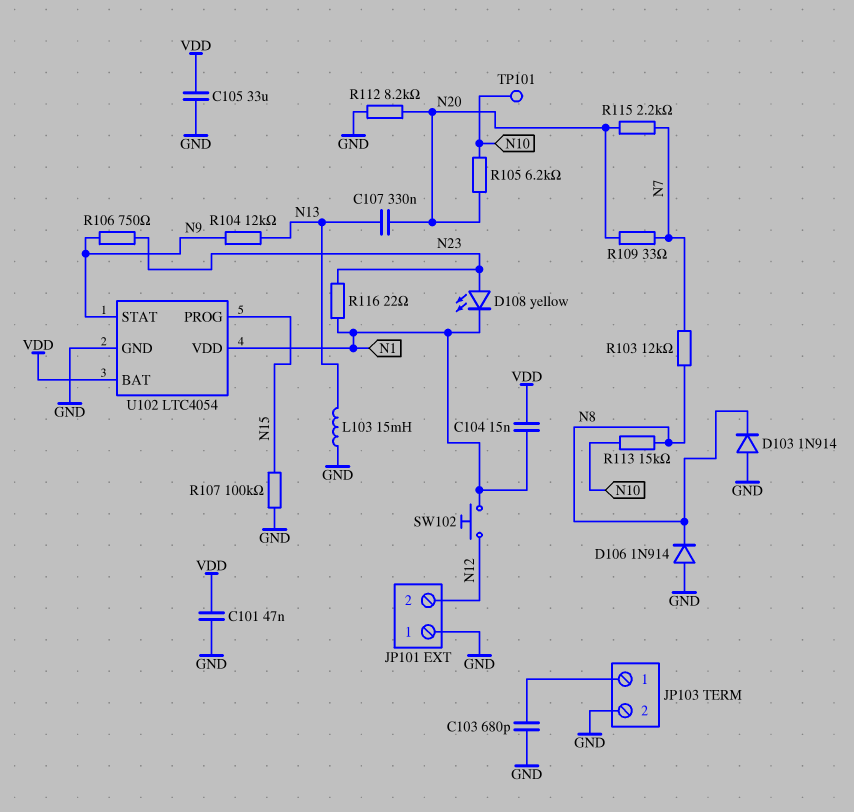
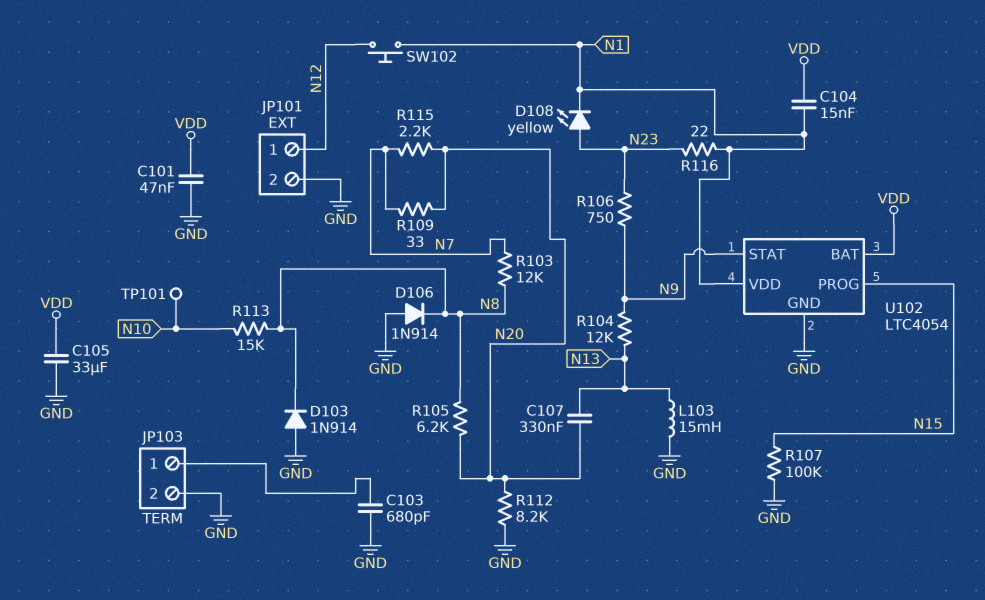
JP101 pin 1: GND -> N12
JP101 pin 2: N12 -> GND
R105: 6.2k (N10, N20) -> 6.2k (N8, N20)

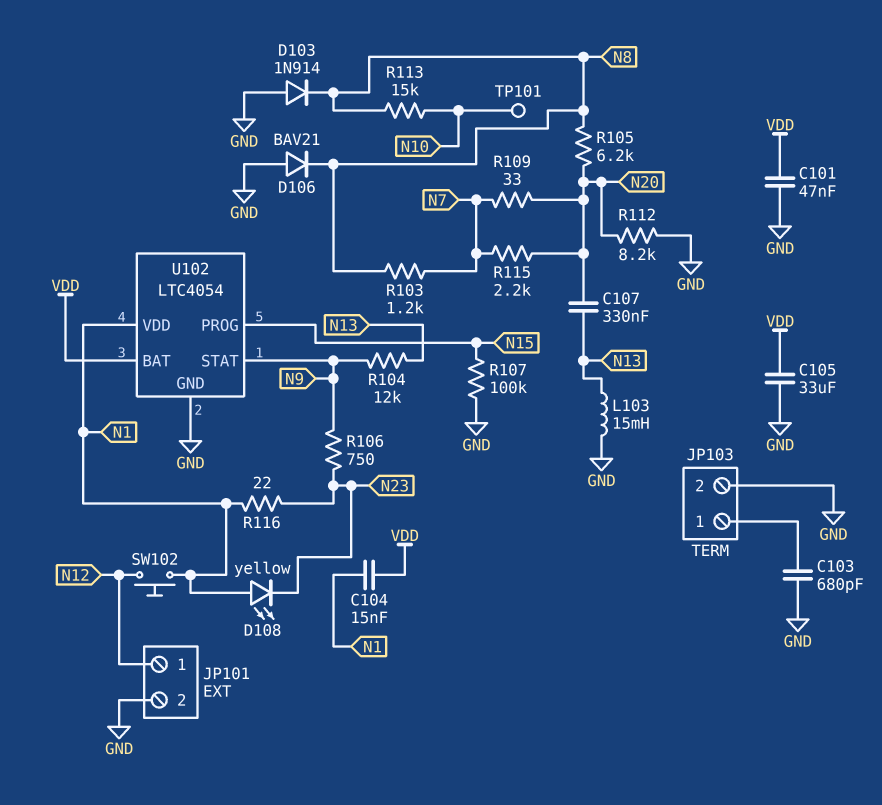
D106: diode 1N914 (A GND, K N8) -> diode BAV21 (A GND, K N8)
D108: LED yellow (A N23, K N1) -> LED yellow (A N1, K N23)
R103: 12k (N7, N8) -> 1.2k (N7, N8)

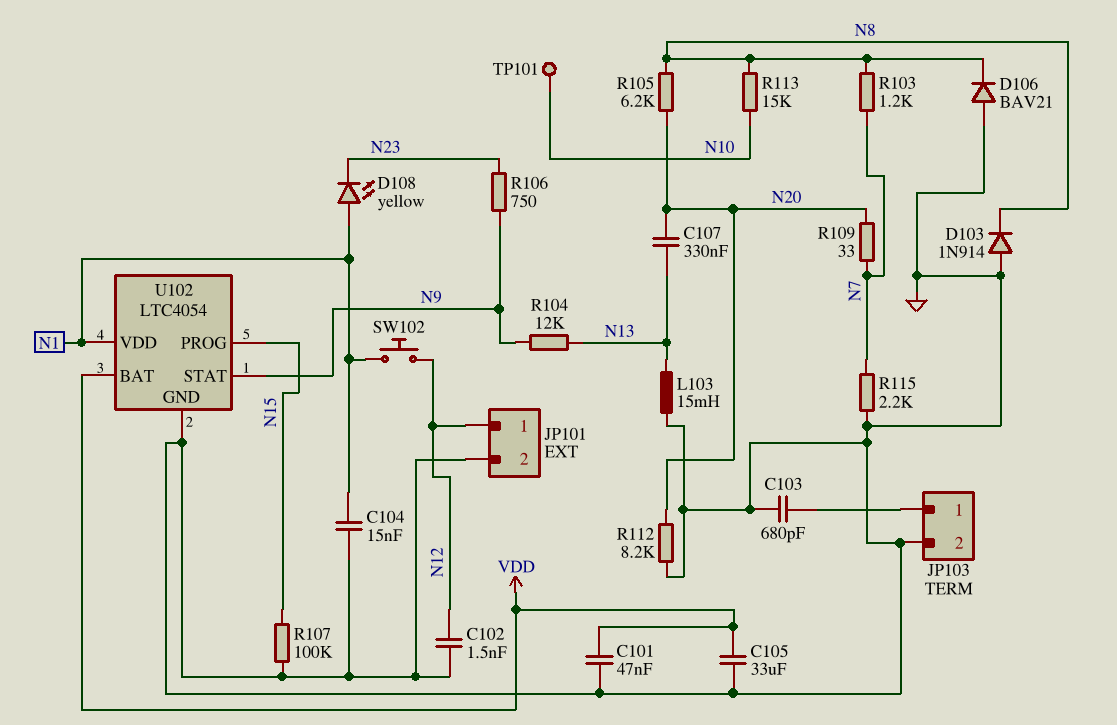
C102: none -> 1.5nF (GND, N12)
C104: 15nF (N1, VDD) -> 15nF (GND, N1)
R115: 2.2k (N7, N20) -> 2.2k (GND, N7)
R116: 22 (N1, N23) -> none

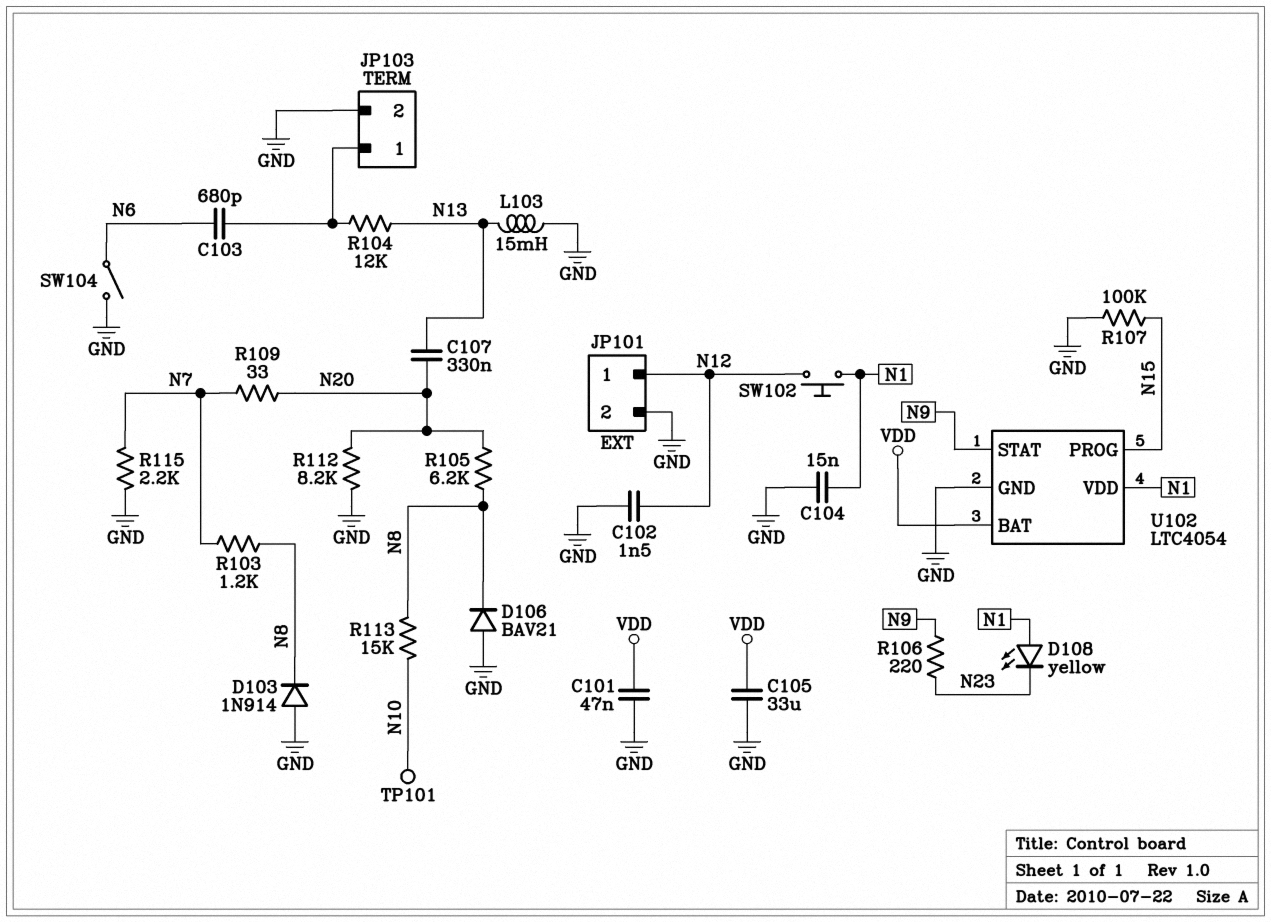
C103: 680pF (GND, JP103/1) -> 680pF (JP103/1, N6)
R104: 12k (N9, N13) -> 12k (JP103/1, N13)
R106: 750 (N9, N23) -> 220 (N9, N23)
SW104: none -> switch (GND, N6)

